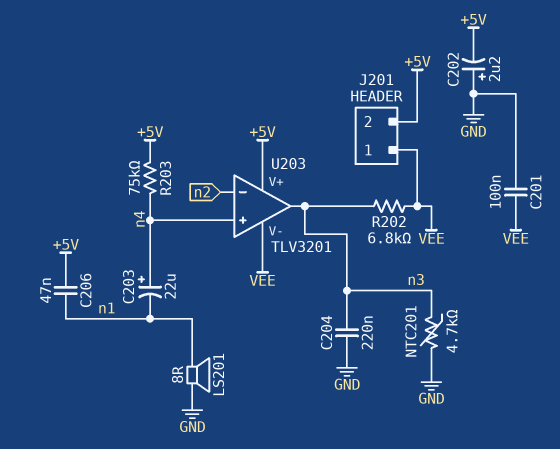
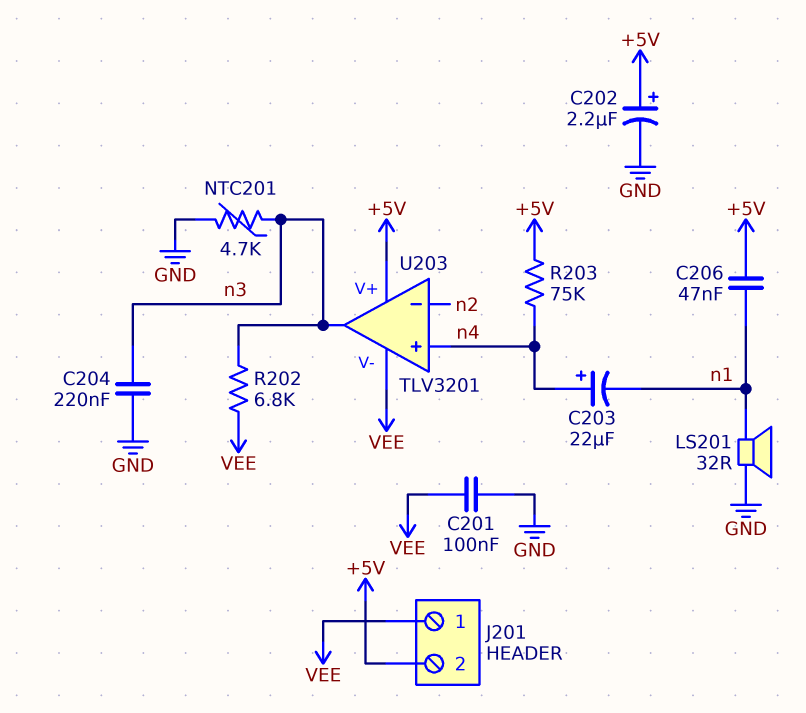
C202: 2.2uF (plus GND, minus +5V) -> 2.2uF (plus +5V, minus GND)
LS201: speaker 8R (GND, n1) -> speaker 32R (GND, n1)

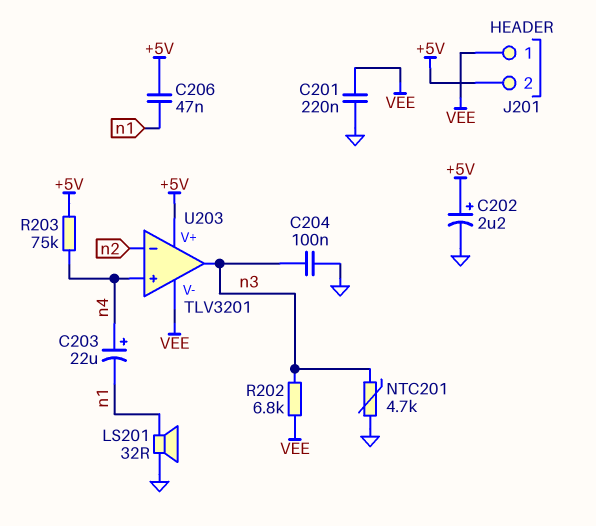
C201: 100nF (GND, VEE) -> 220nF (GND, VEE)
C204: 220nF (GND, n3) -> 100nF (GND, n3)

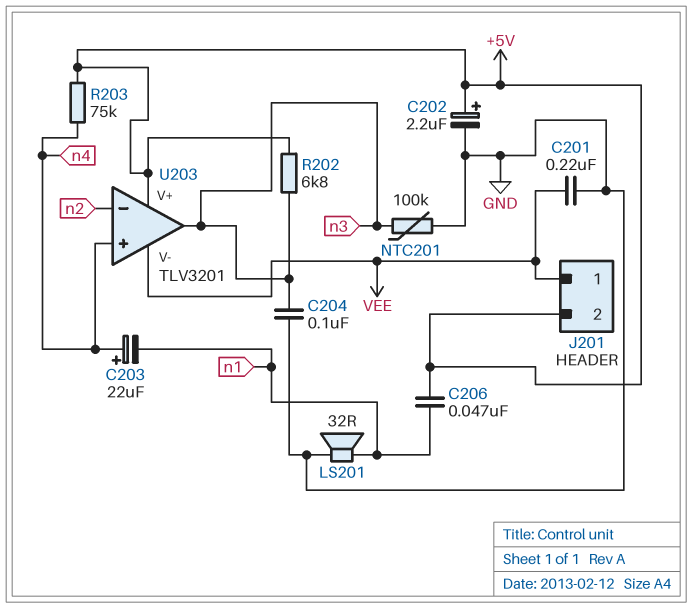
NTC201: 4.7k (GND, n3) -> 100k (GND, n3)
R202: 6.8k (VEE, n3) -> 6.8k (+5V, n3)

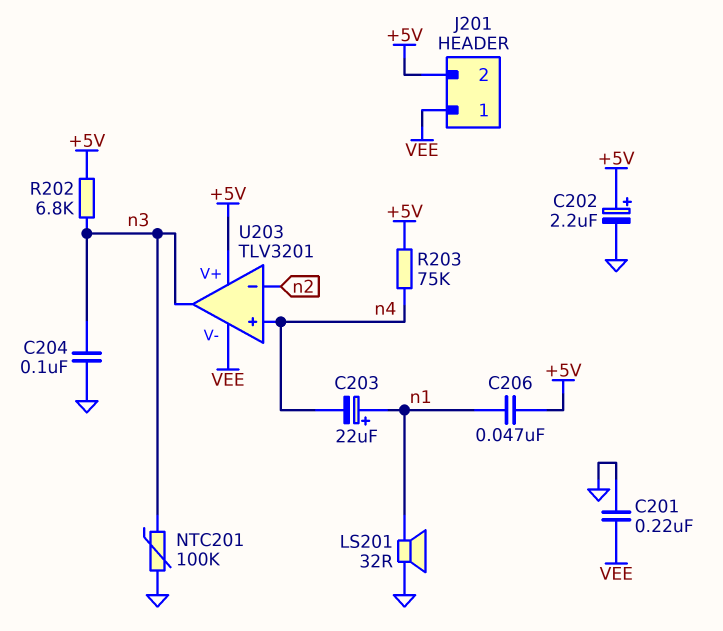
C203: 22uF (plus n4, minus n1) -> 22uF (plus n1, minus n4)

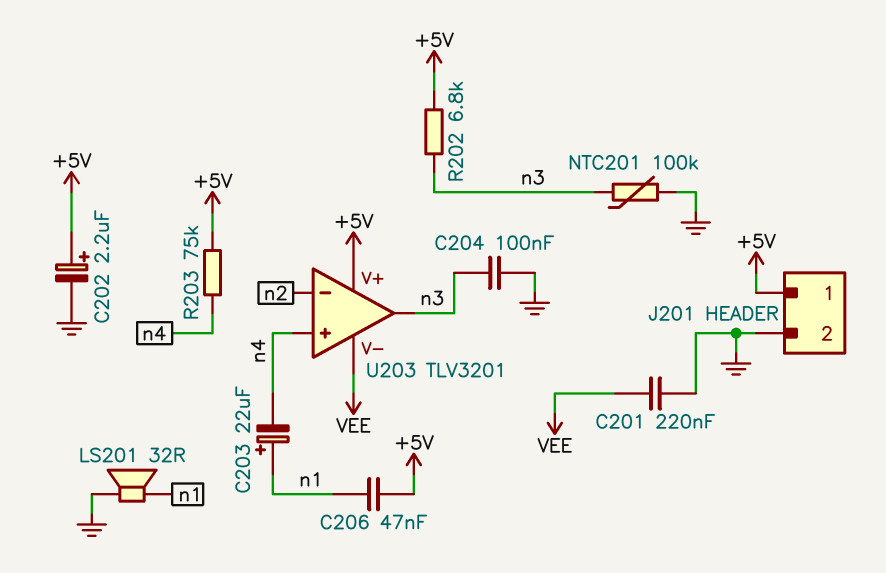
J201 pin 1: VEE -> +5V
J201 pin 2: +5V -> GND

